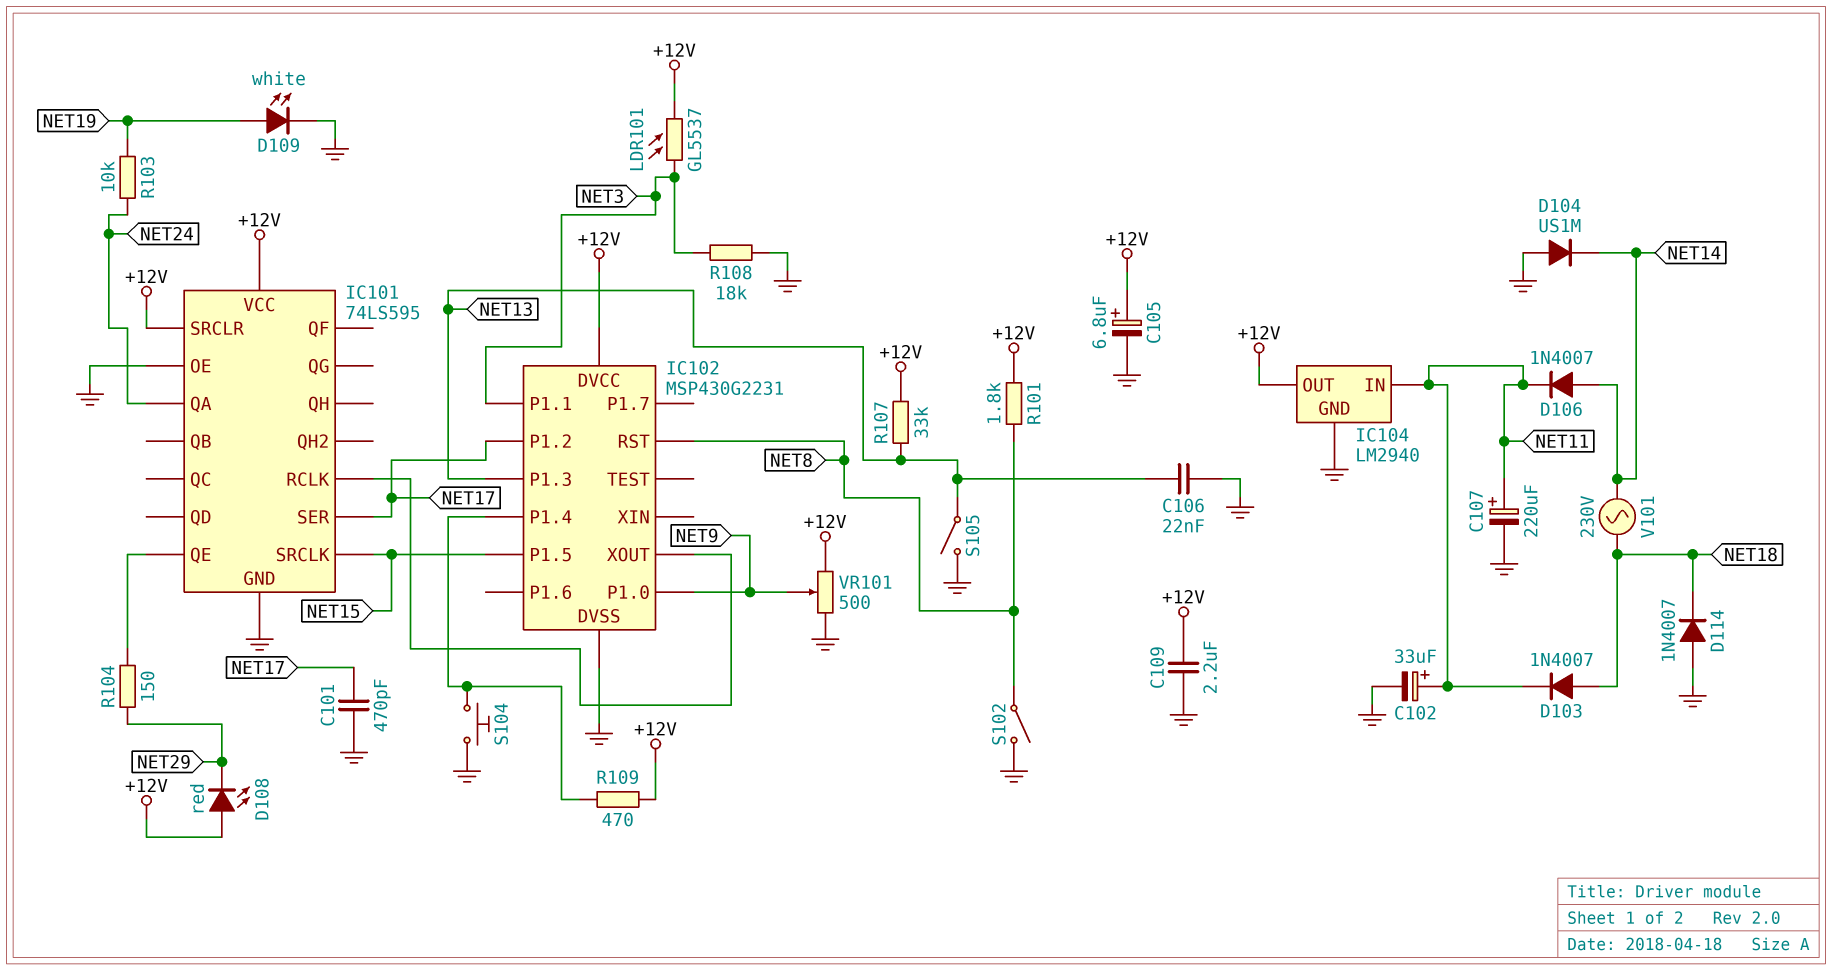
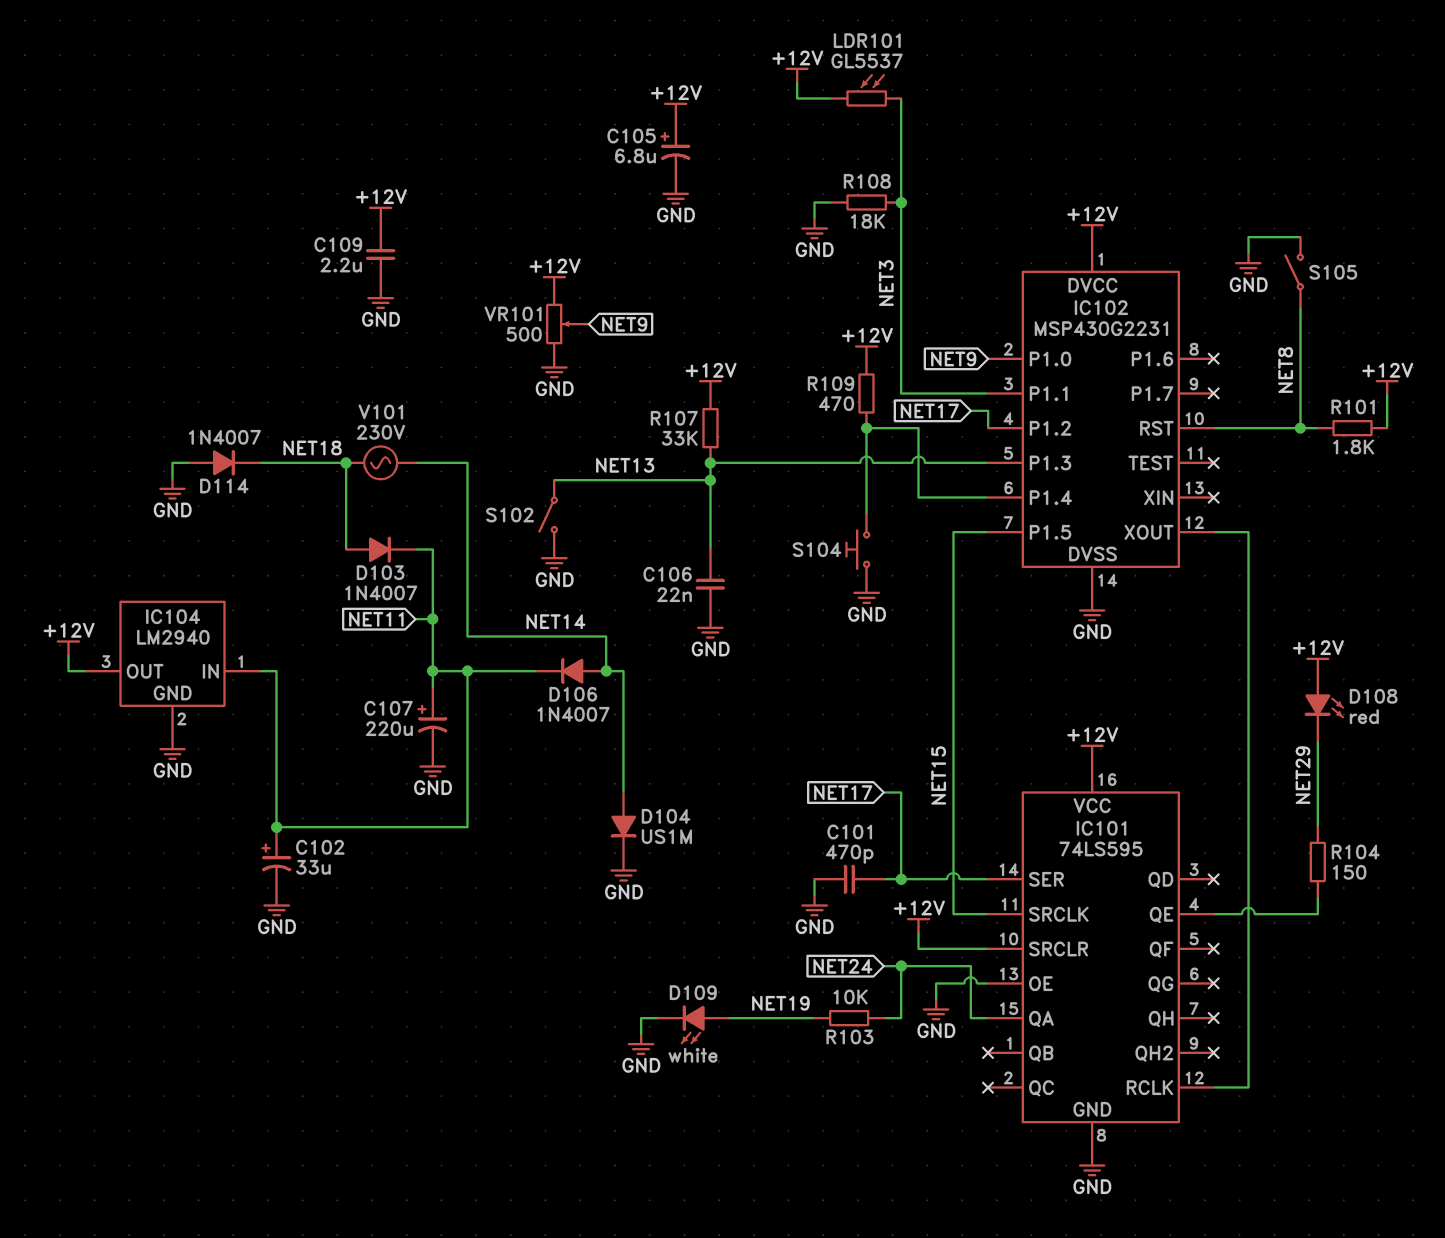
D104: diode US1M (A GND, K NET14) -> diode US1M (A NET14, K GND)
S102: switch (GND, NET8) -> switch (GND, NET13)
S105: switch (GND, NET13) -> switch (GND, NET8)

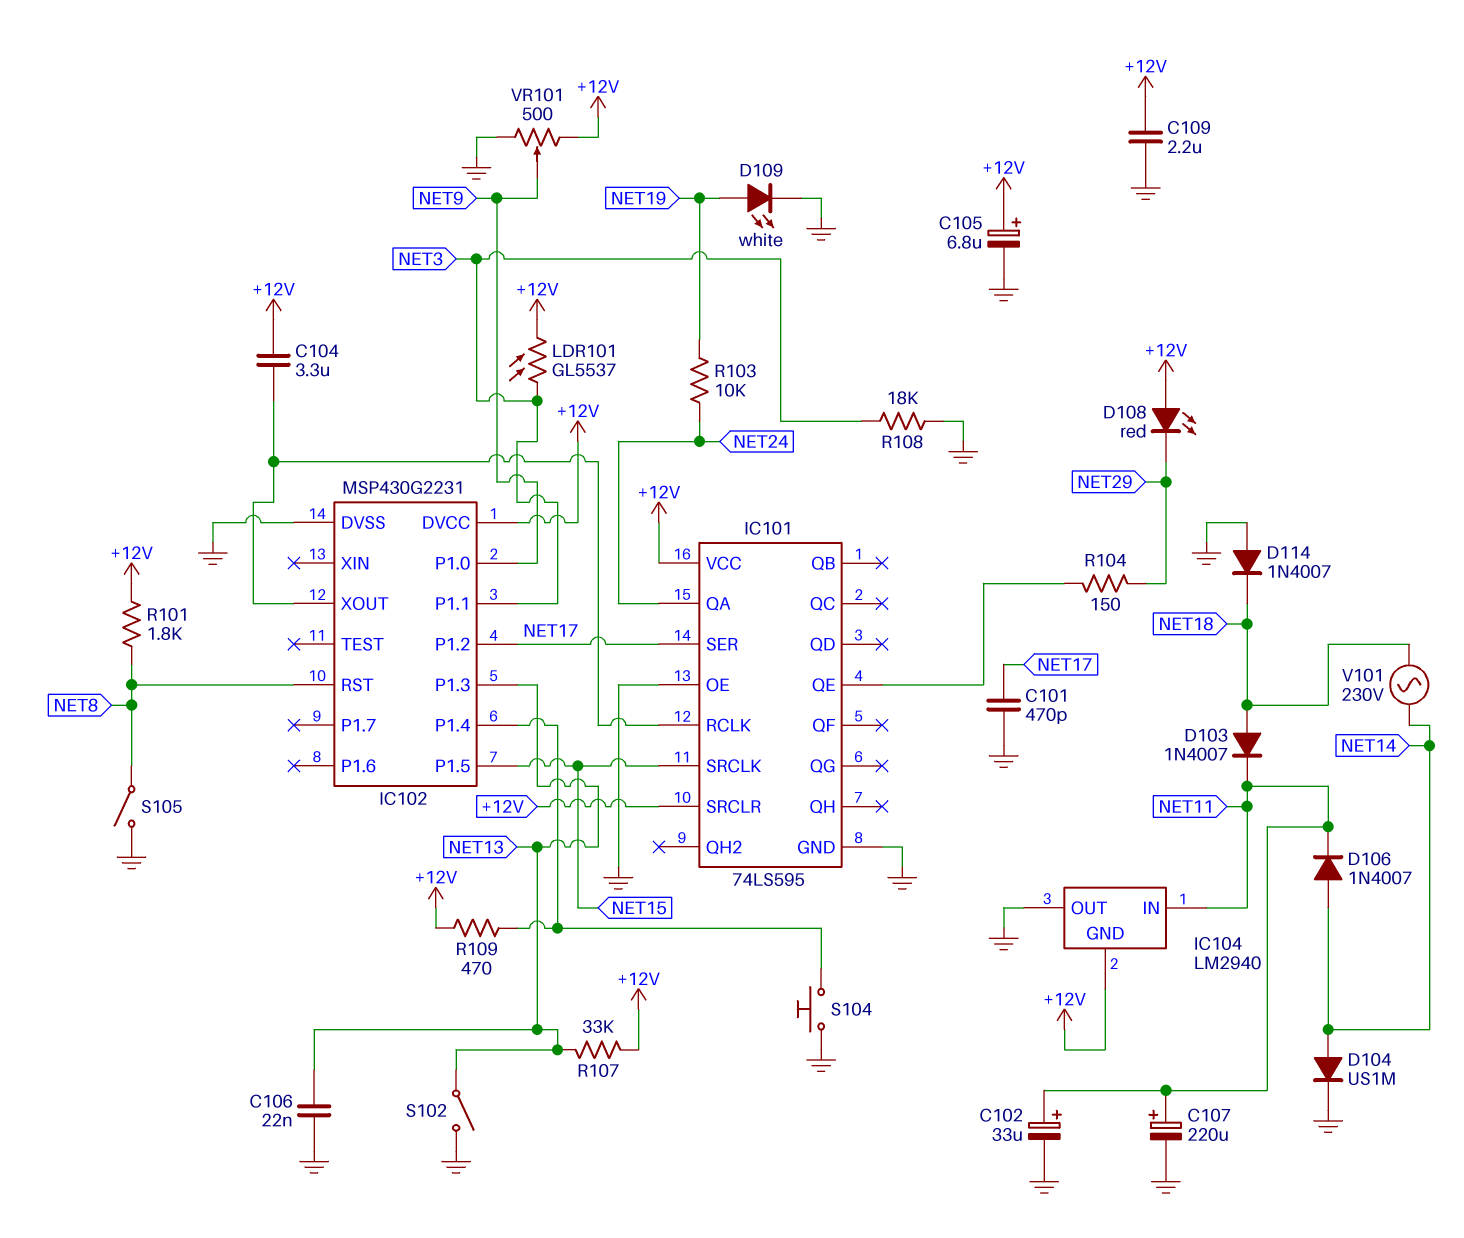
C104: none -> 3.3uF (+12V, IC101/RCLK)
IC104 pin GND: GND -> +12V
IC104 pin OUT: +12V -> GND

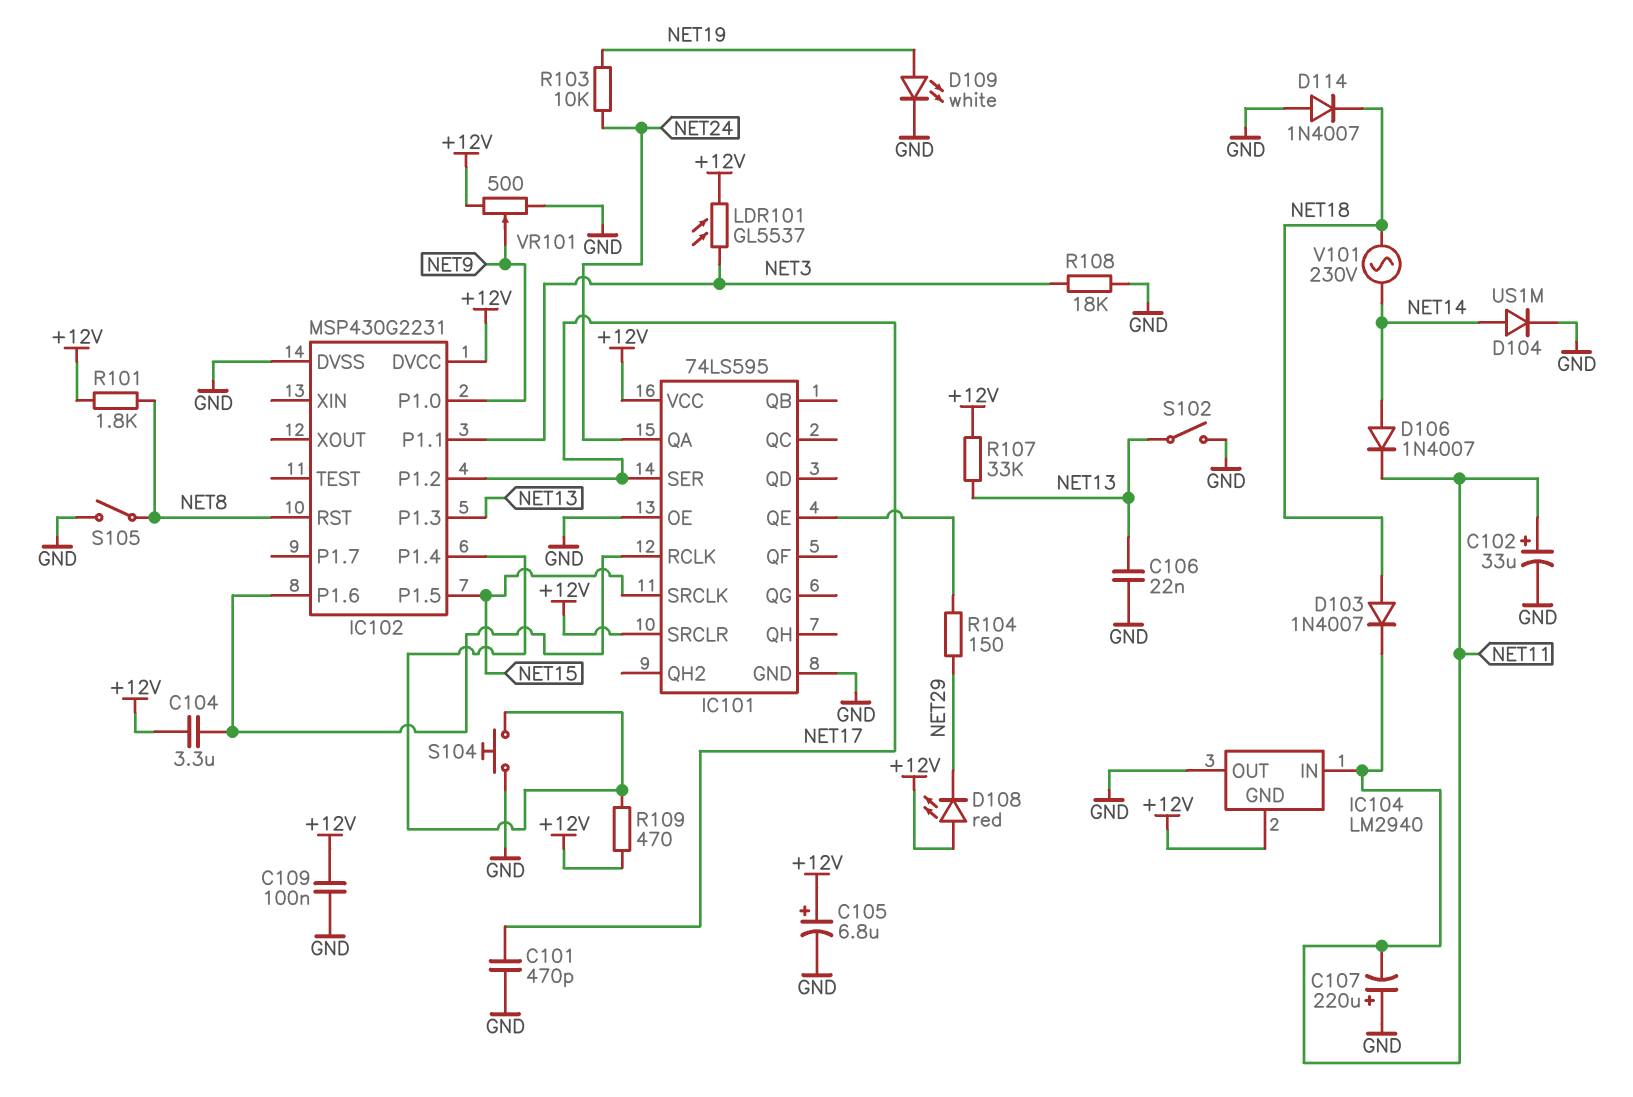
C107: 220uF (plus NET11, minus GND) -> 220uF (plus GND, minus NET11)
C109: 2.2uF (+12V, GND) -> 100nF (+12V, GND)
IC102 pin P1.6: none -> IC101/RCLK
IC102 pin XOUT: IC101/RCLK -> none

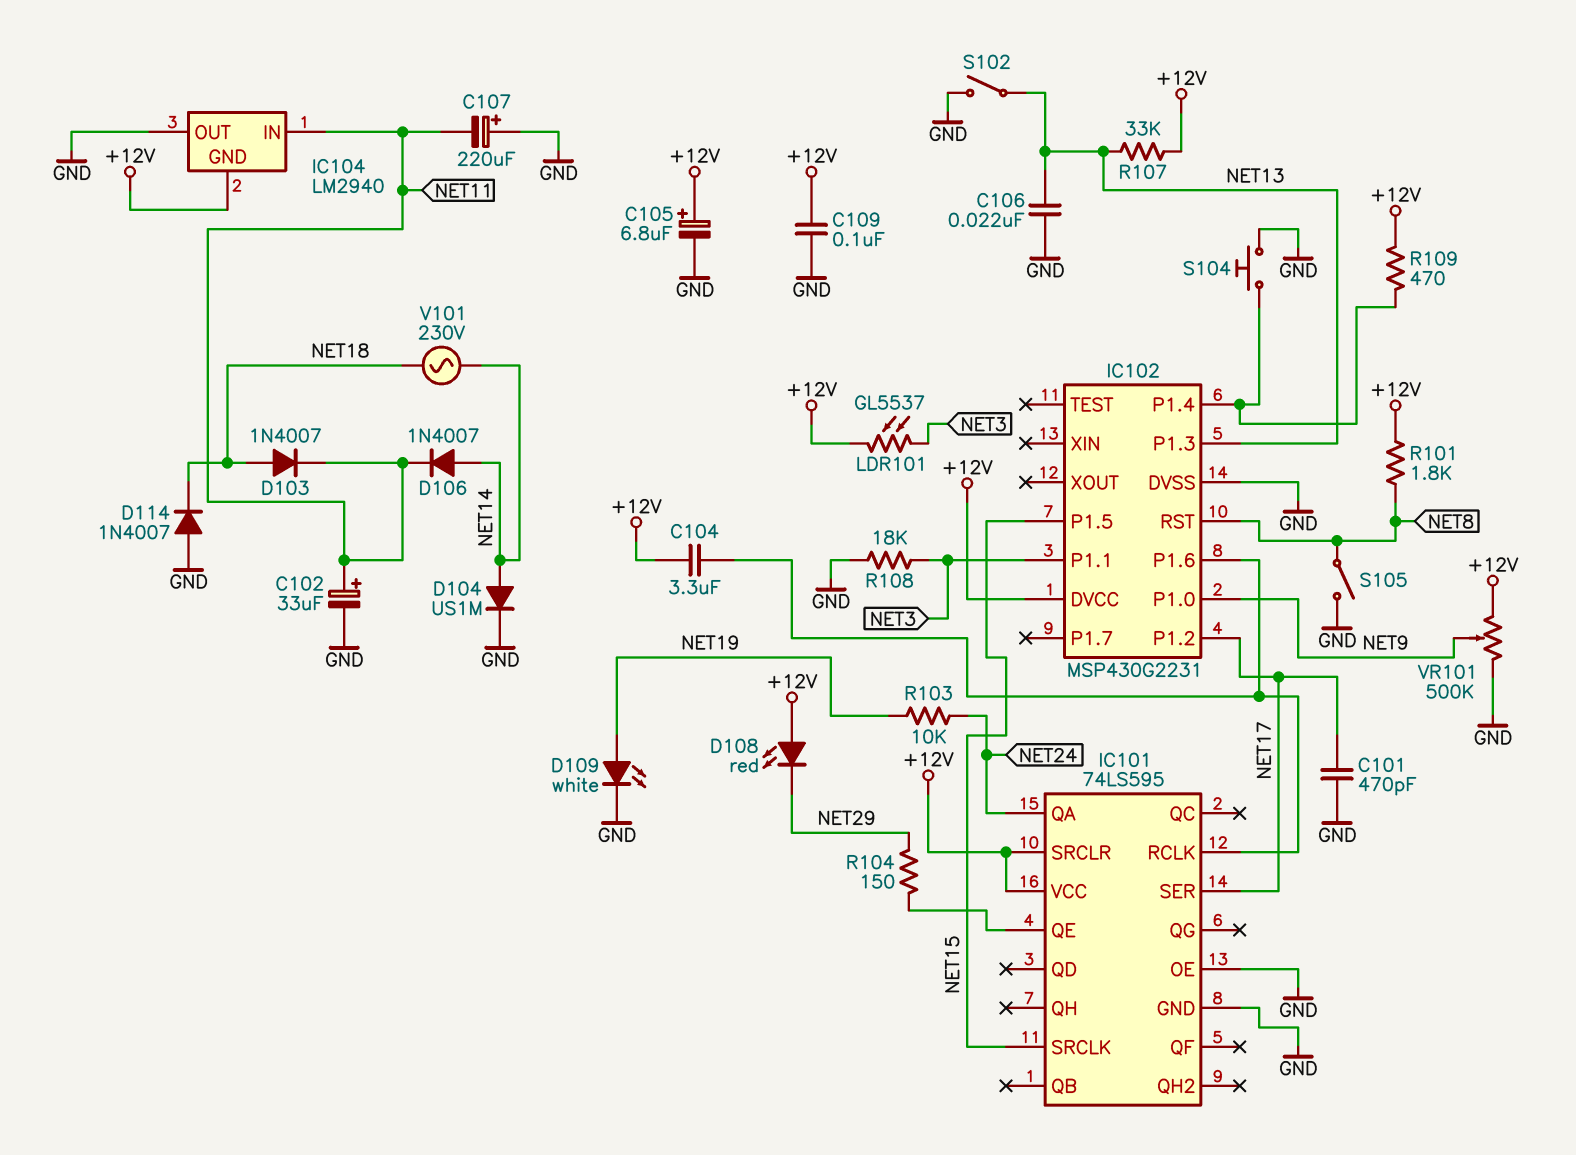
VR101: 500 (+12V, GND, wiper NET9) -> 500k (+12V, GND, wiper NET9)

